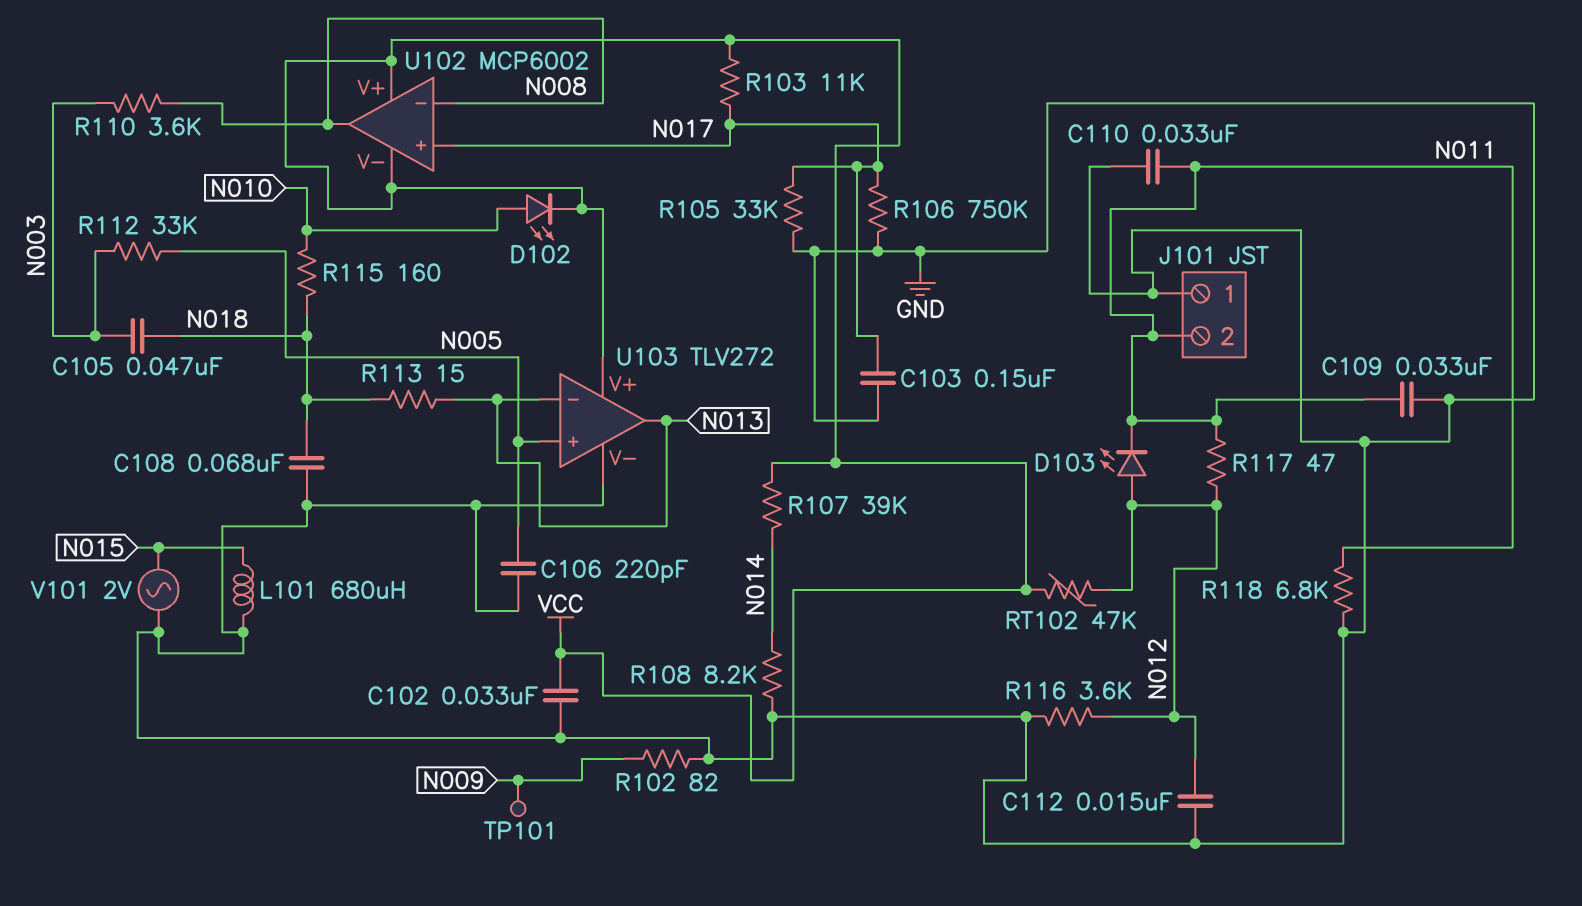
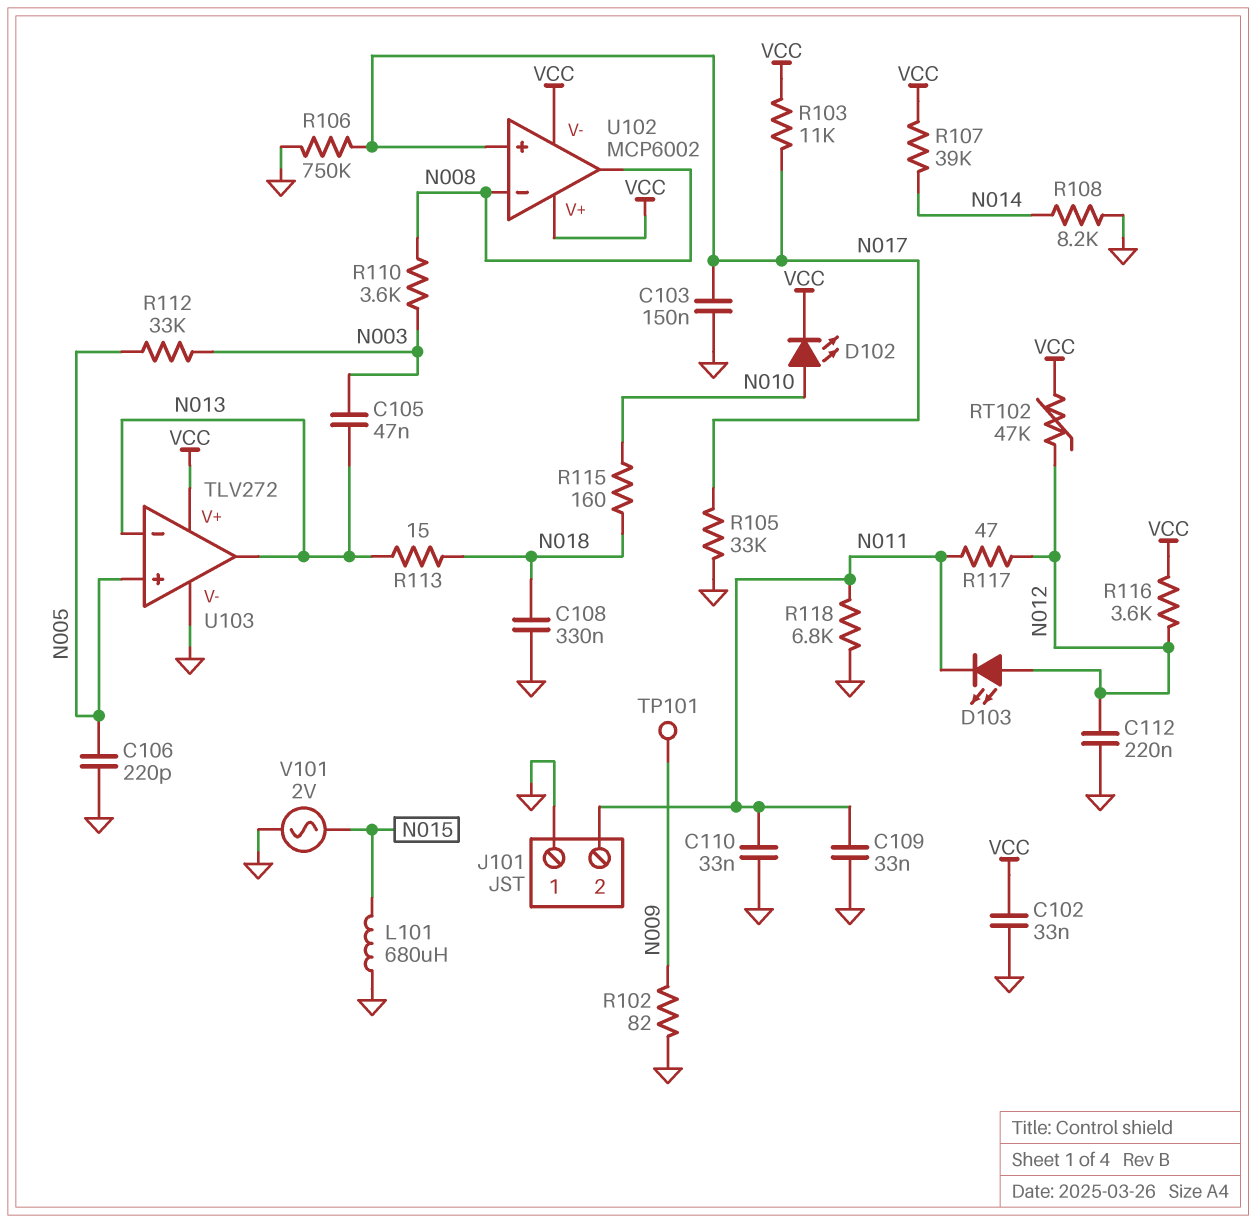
C105: 47nF (N003, N018) -> 47nF (N003, N013)
C108: 68nF (GND, N018) -> 330nF (GND, N018)
C112: 15nF (GND, N012) -> 220nF (GND, N012)
R116: 3.6k (GND, N012) -> 3.6k (N012, VCC)

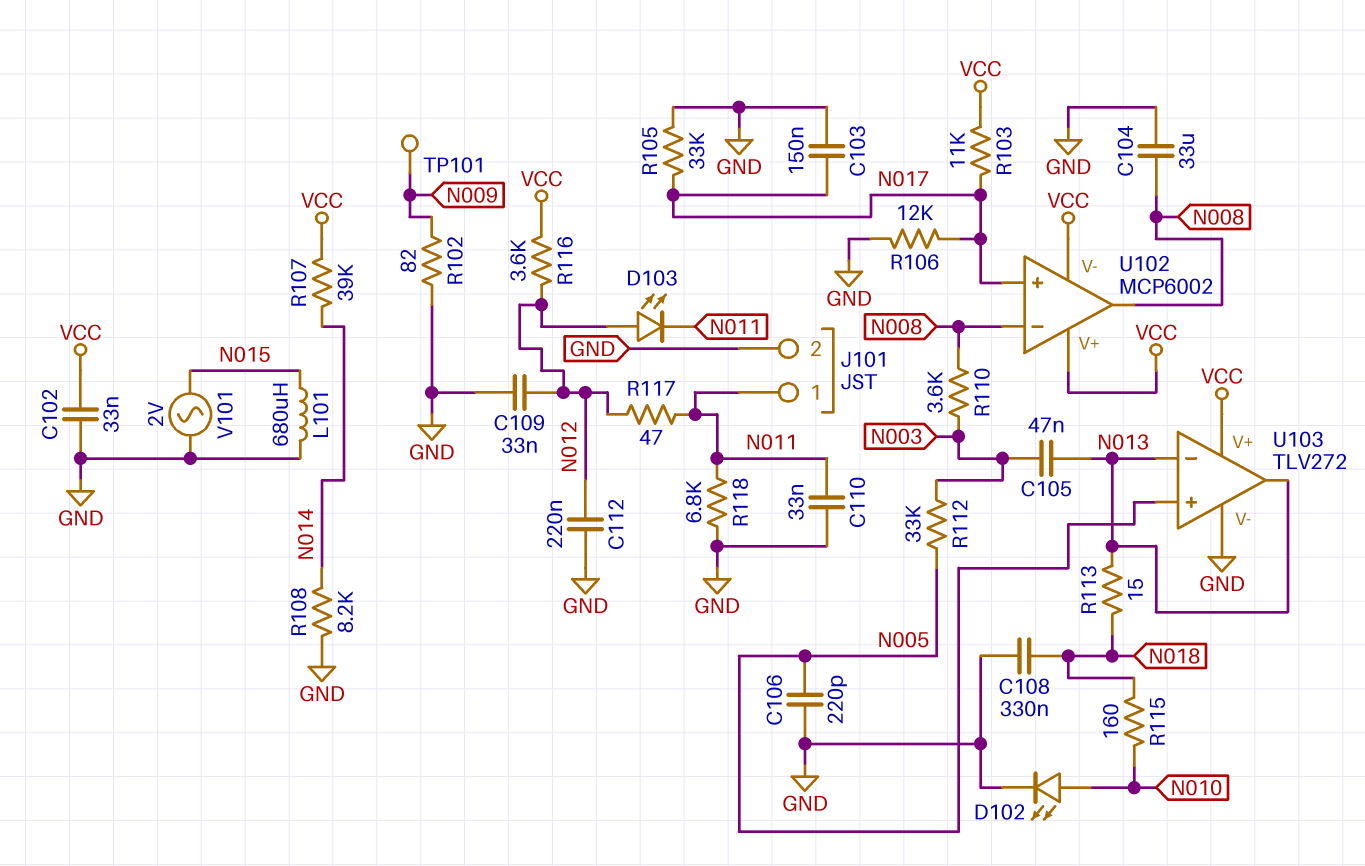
C104: none -> 33uF (GND, N008)
C109: 33nF (GND, N011) -> 33nF (GND, N012)
D102: LED (A N010, K VCC) -> LED (A N010, K GND)
J101 pin 1: GND -> N011
J101 pin 2: N011 -> GND
R106: 750k (GND, N017) -> 12k (GND, N017)
RT102: 47k (N012, VCC) -> none

